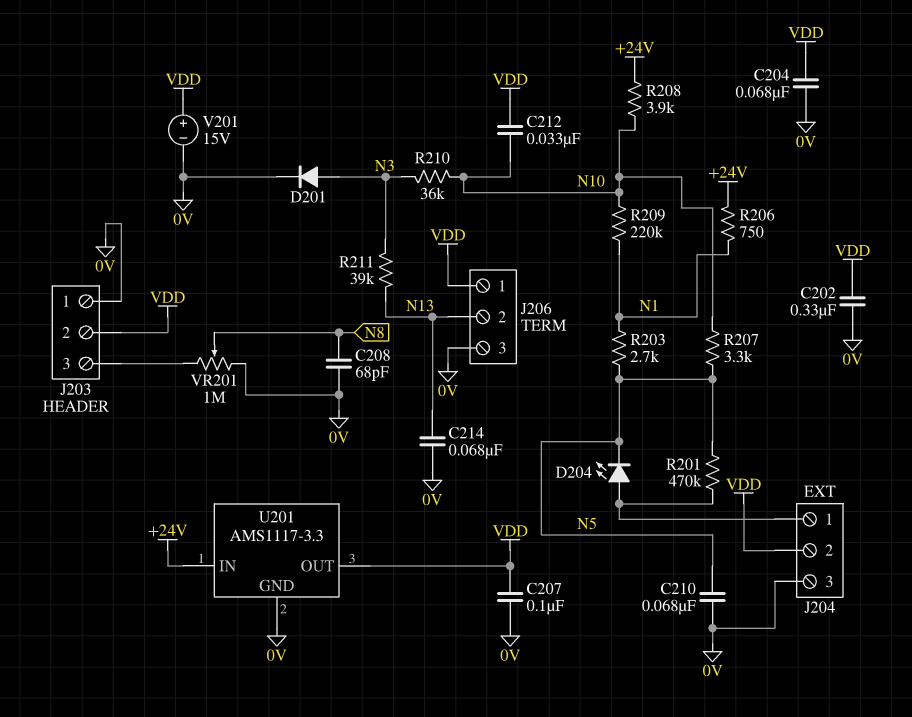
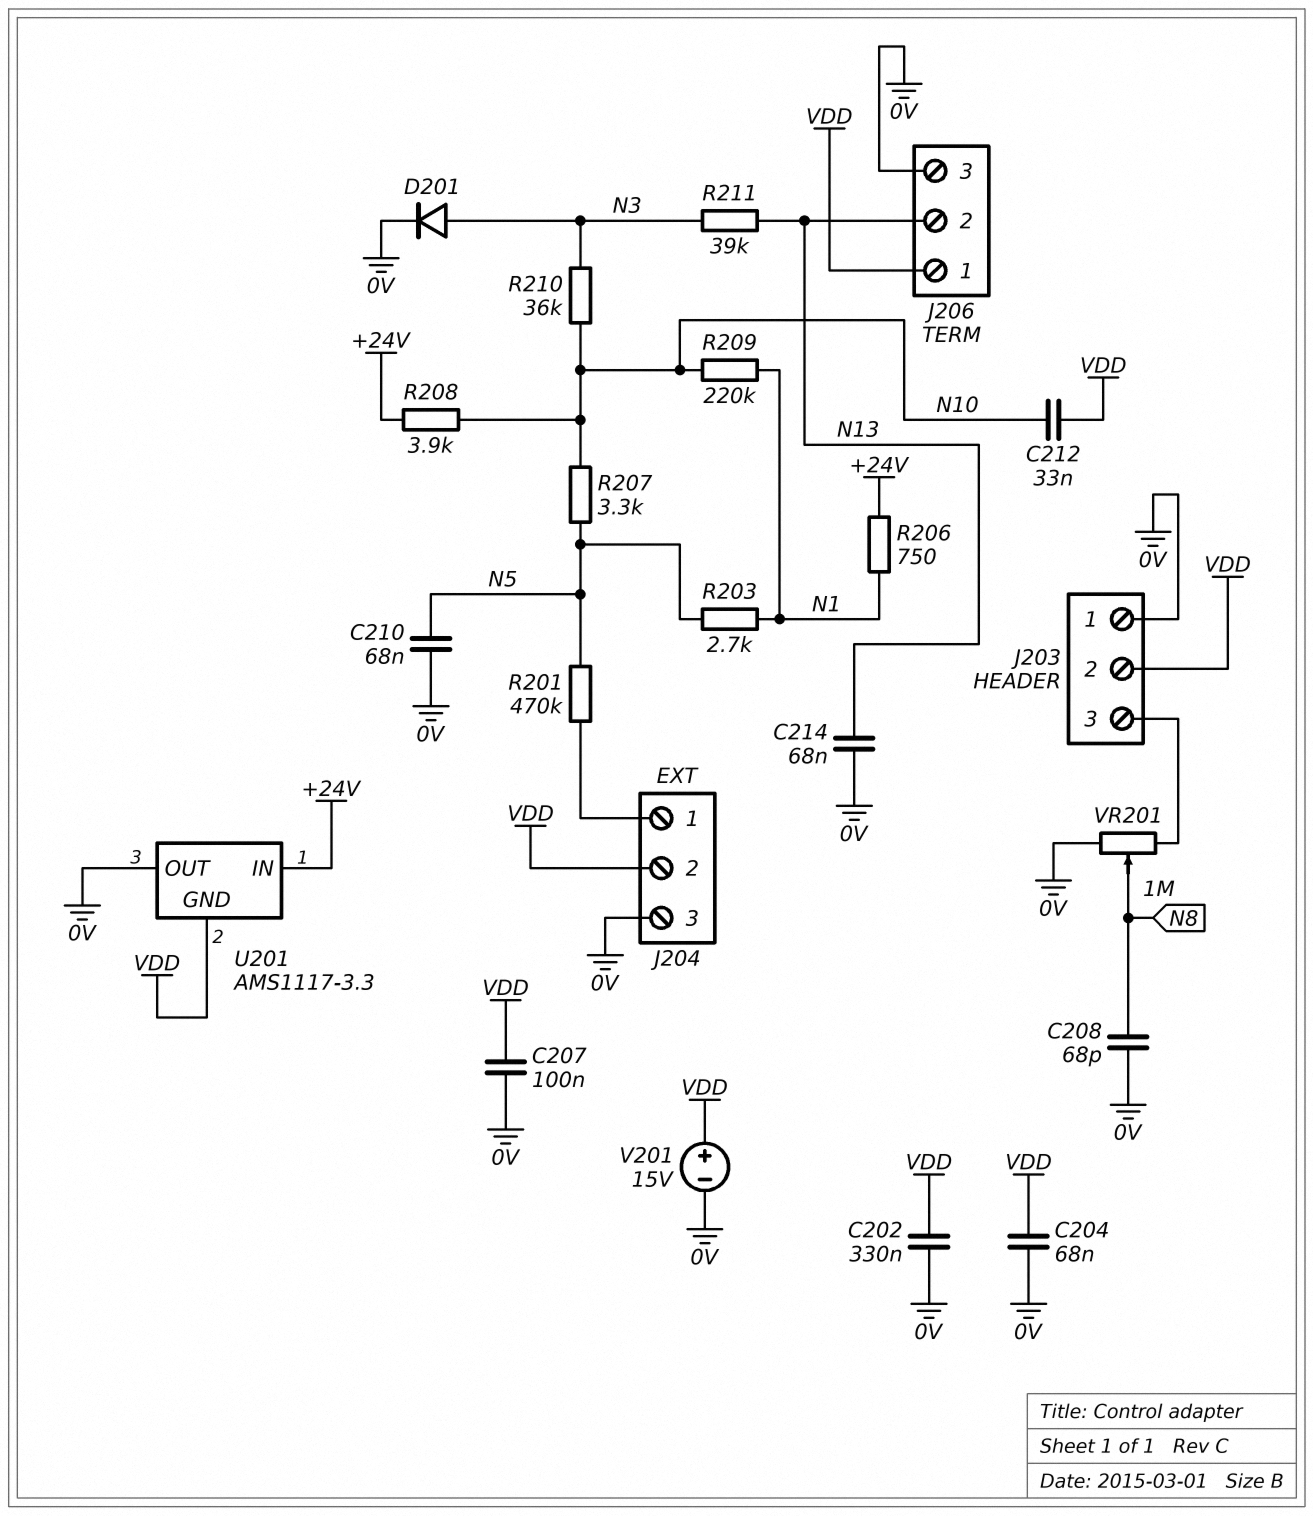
D204: LED (A J204/1, K N5) -> none
U201 pin GND: 0V -> VDD
U201 pin OUT: VDD -> 0V

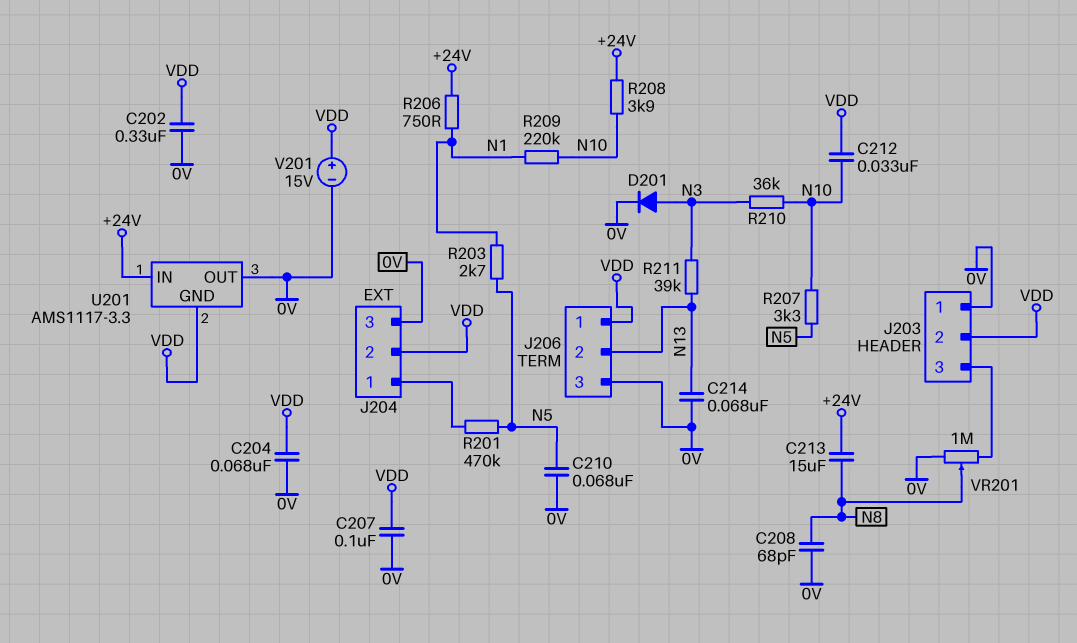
C213: none -> 15uF (+24V, N8)

